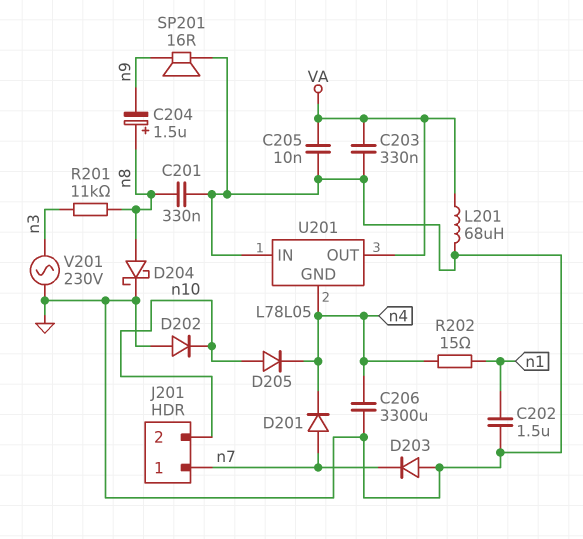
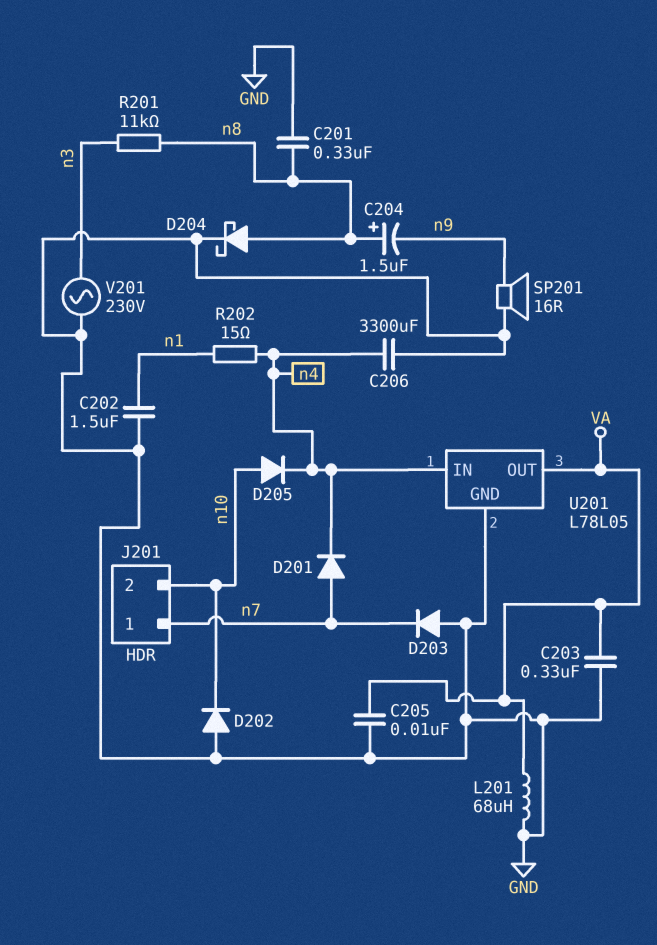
U201 pin GND: n4 -> GND
U201 pin IN: GND -> n4

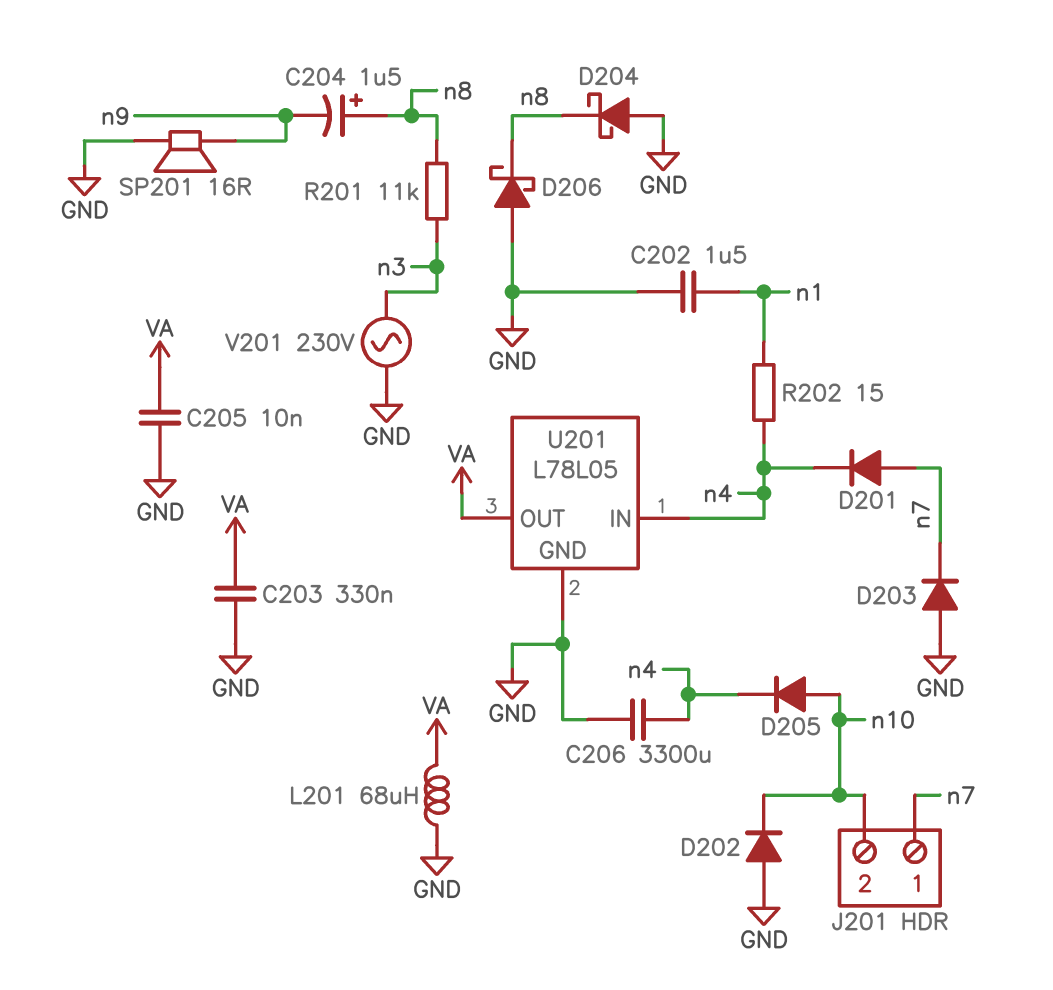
C201: 330nF (GND, n8) -> none
D204: schottky (A n8, K GND) -> schottky (A GND, K n8)
D206: none -> schottky (A GND, K n8)

